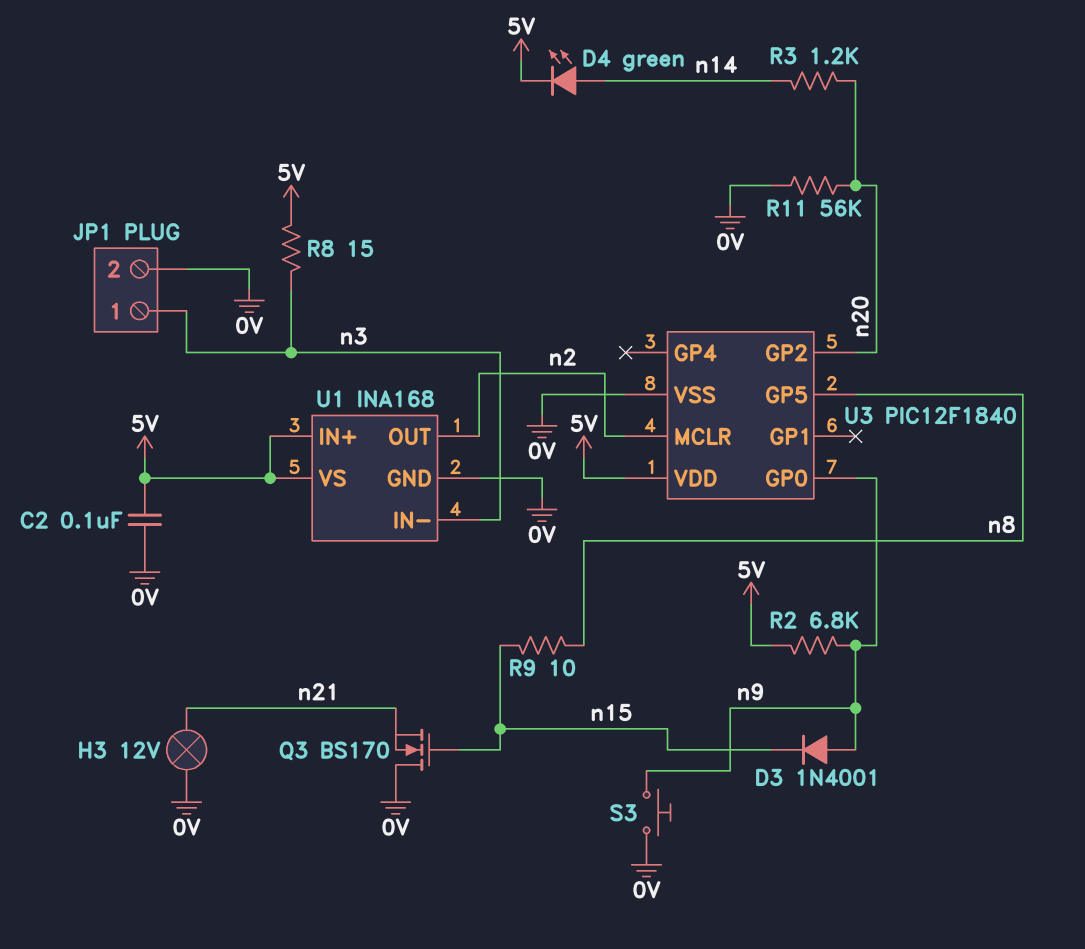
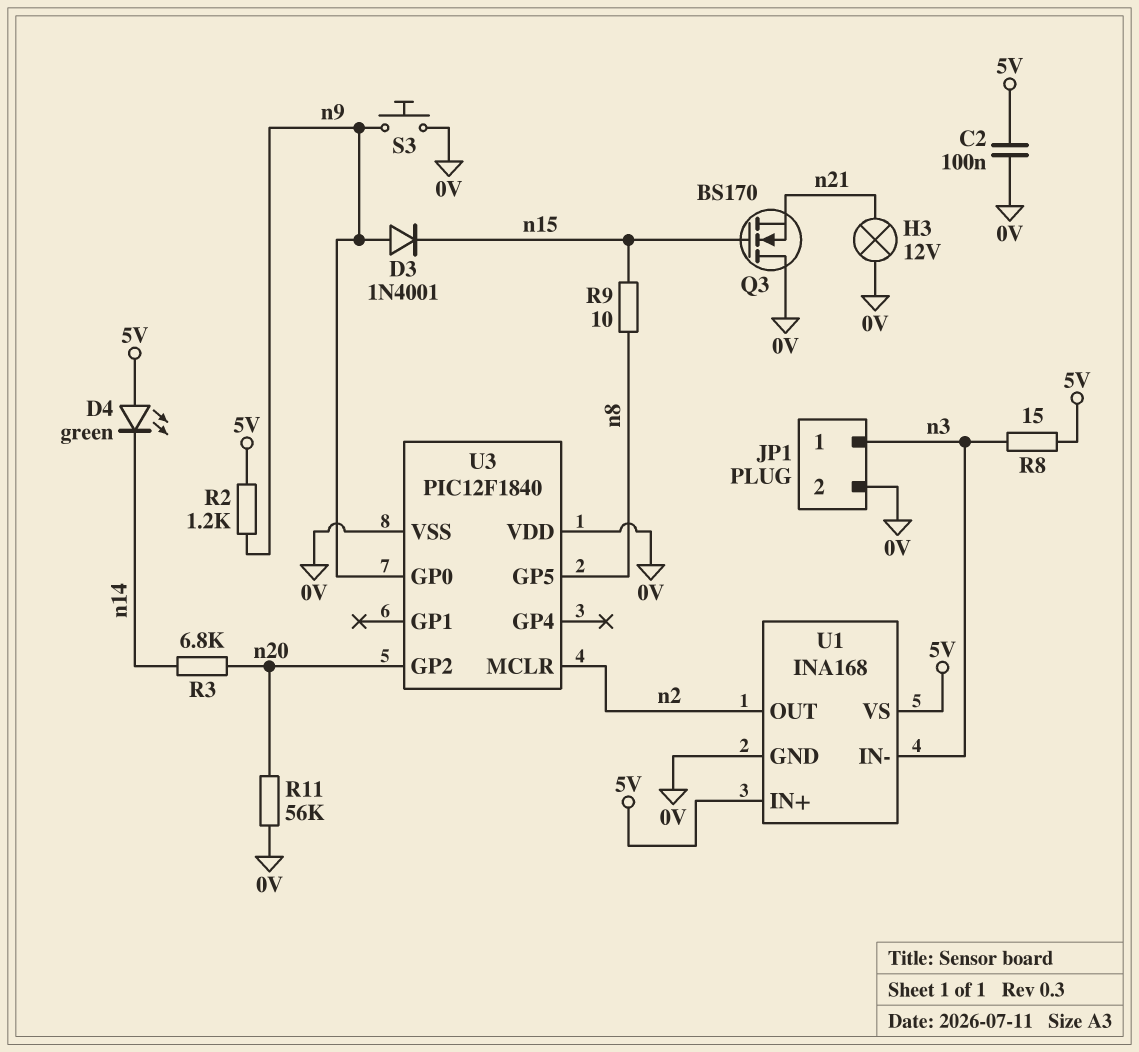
D4: LED green (A n14, K 5V) -> LED green (A 5V, K n14)
R2: 6.8k (5V, n9) -> 1.2k (5V, n9)
R3: 1.2k (n14, n20) -> 6.8k (n14, n20)
U3 pin VDD: 5V -> 0V

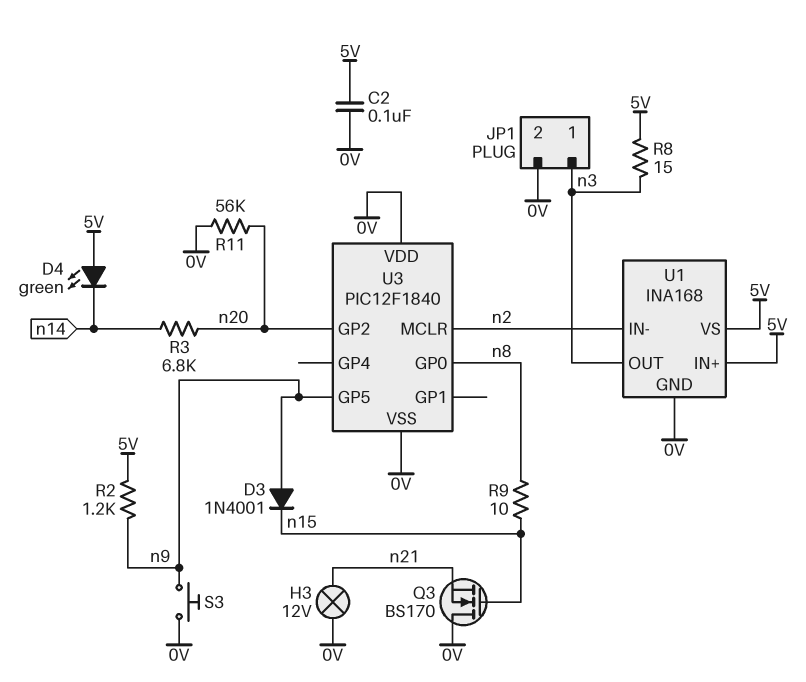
U1 pin IN-: n3 -> n2
U1 pin OUT: n2 -> n3
U3 pin GP0: n9 -> n8
U3 pin GP5: n8 -> n9

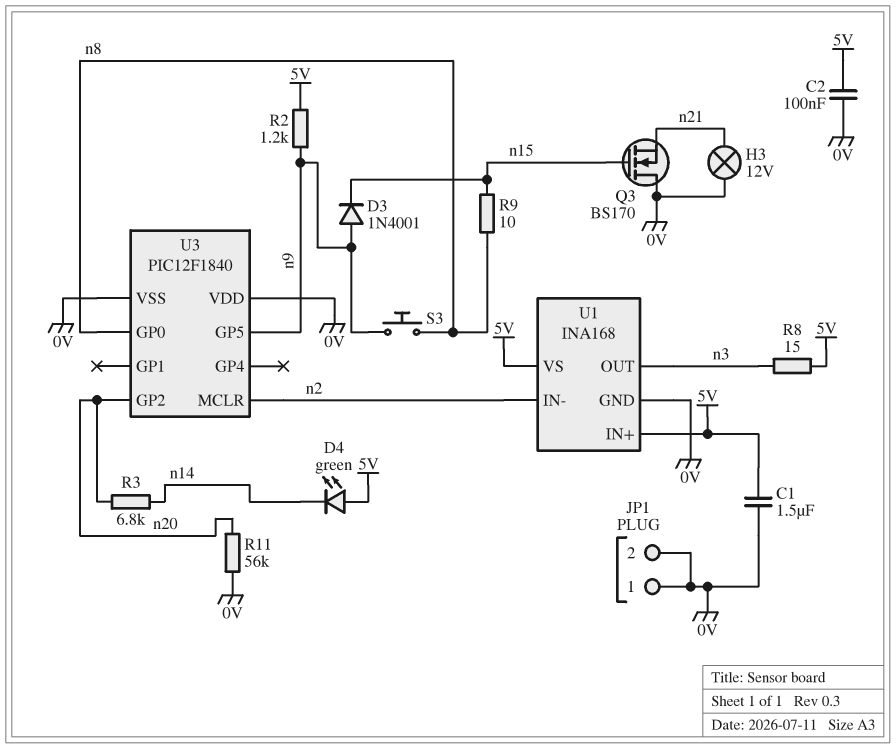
C1: none -> 1.5uF (0V, 5V)
JP1 pin 1: n3 -> 0V
S3: button (0V, n9) -> button (n8, n9)

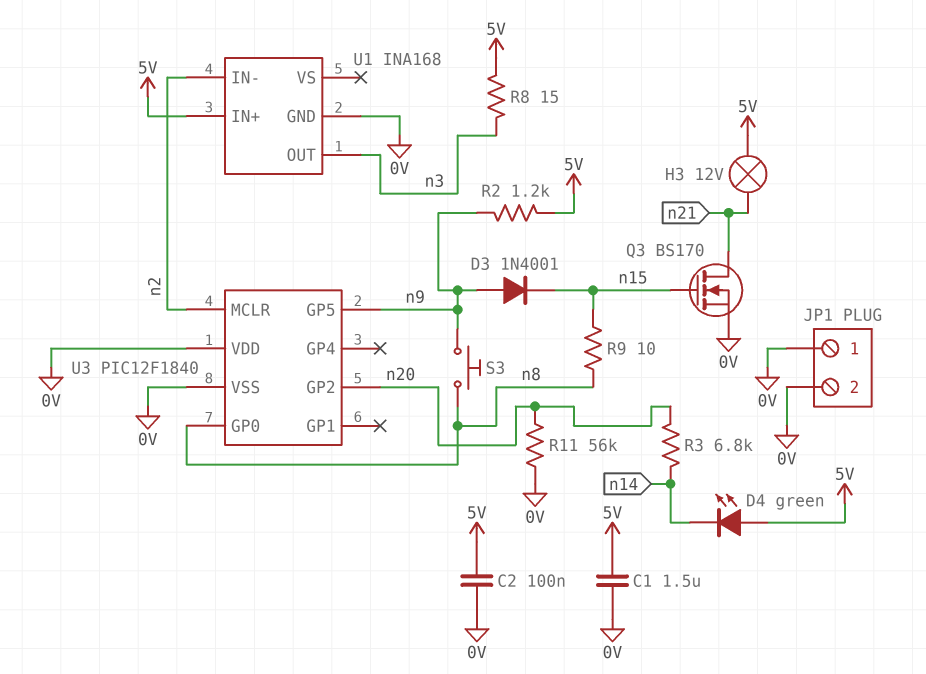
H3: lamp 12V (0V, n21) -> lamp 12V (5V, n21)
Q3: NMOS BS170 (G n15, D 0V, S n21) -> NMOS BS170 (G n15, D n21, S 0V)
U1 pin VS: 5V -> none

